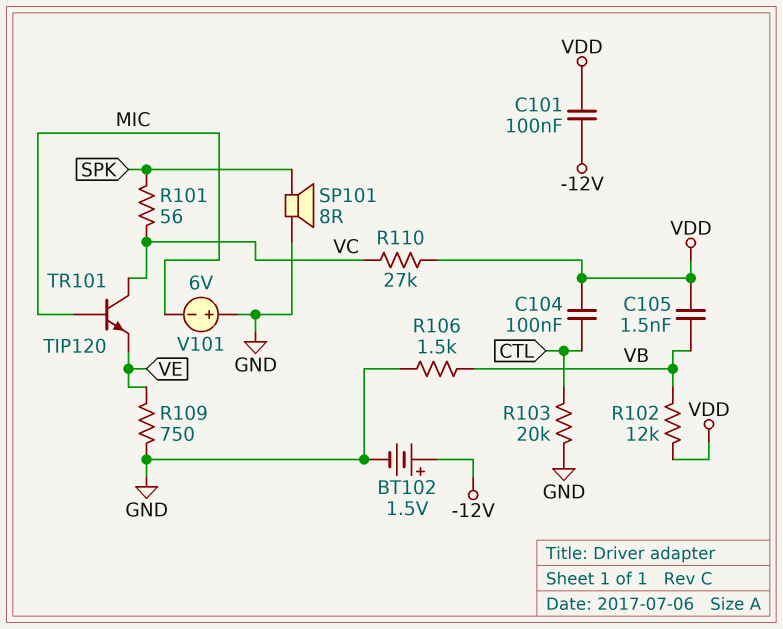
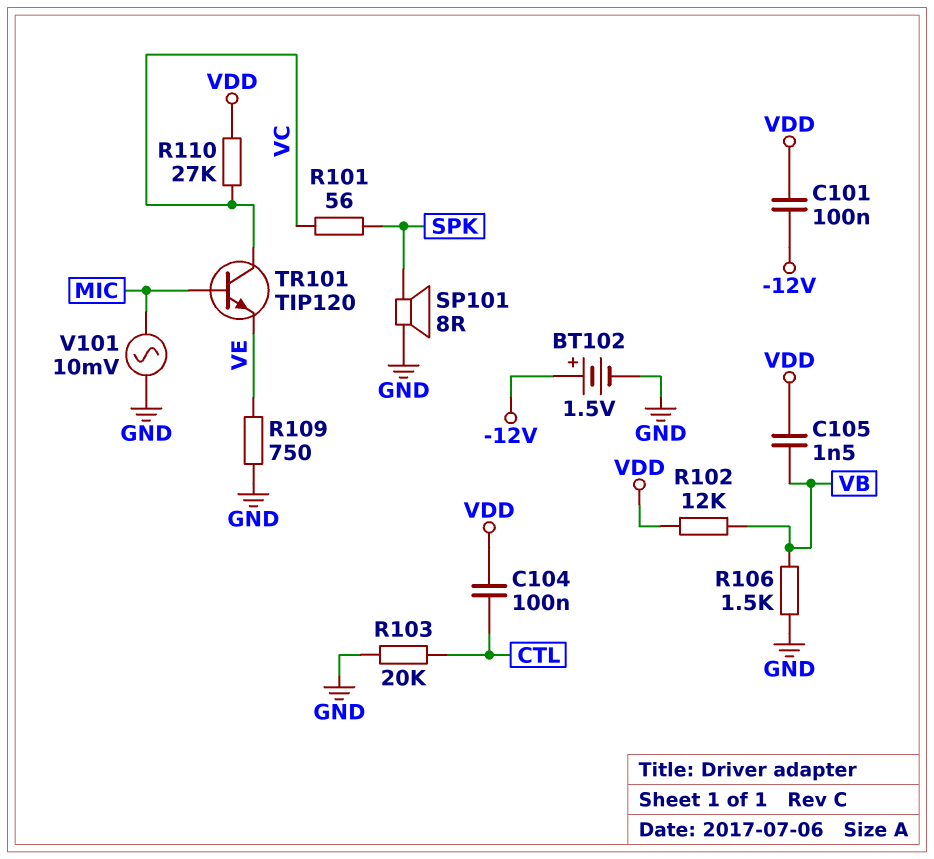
V101: 6V (plus GND, minus MIC) -> AC 10mV (GND, MIC)

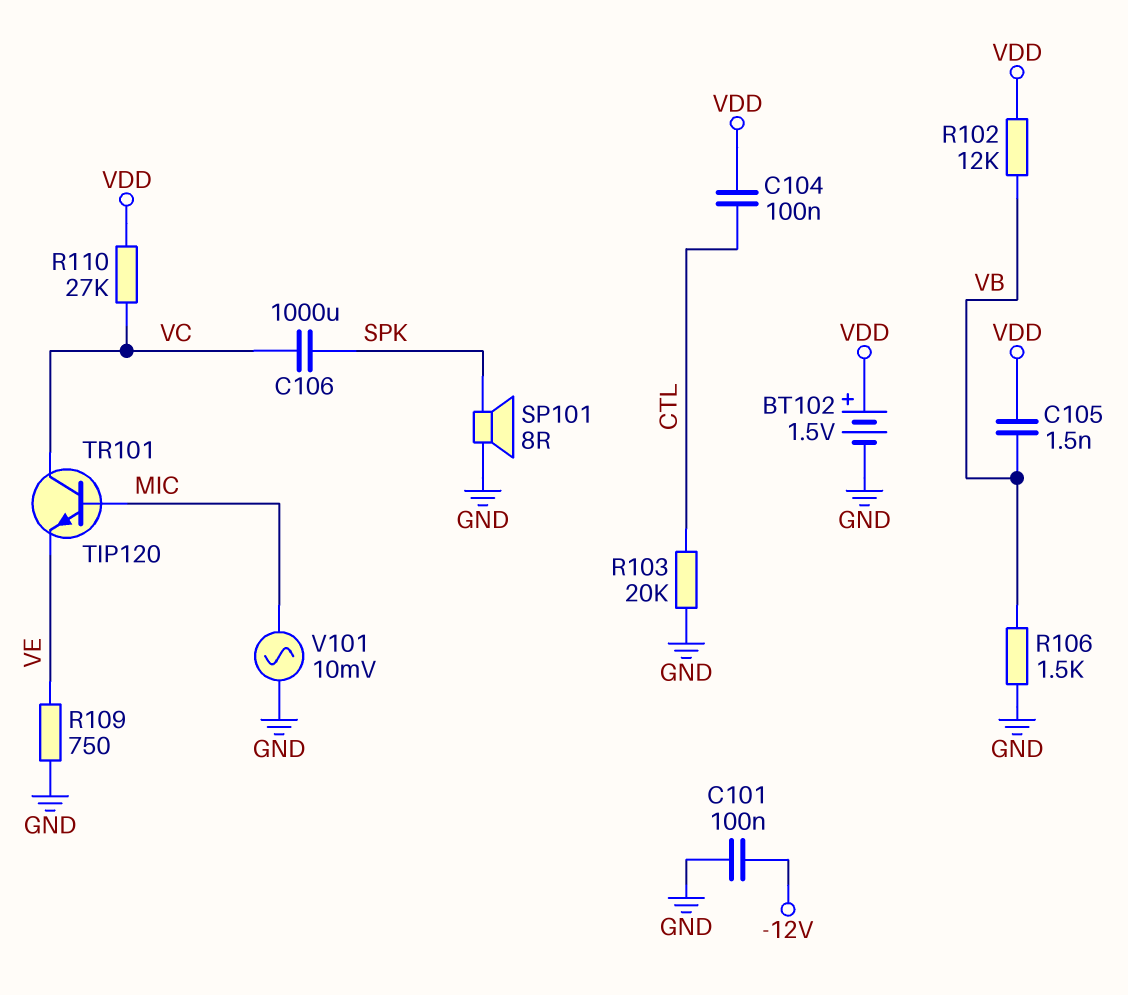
BT102: 1.5V (plus -12V, minus GND) -> 1.5V (plus VDD, minus GND)
C101: 100nF (-12V, VDD) -> 100nF (-12V, GND)
C106: none -> 1000uF (SPK, VC)
R101: 56 (SPK, VC) -> none

